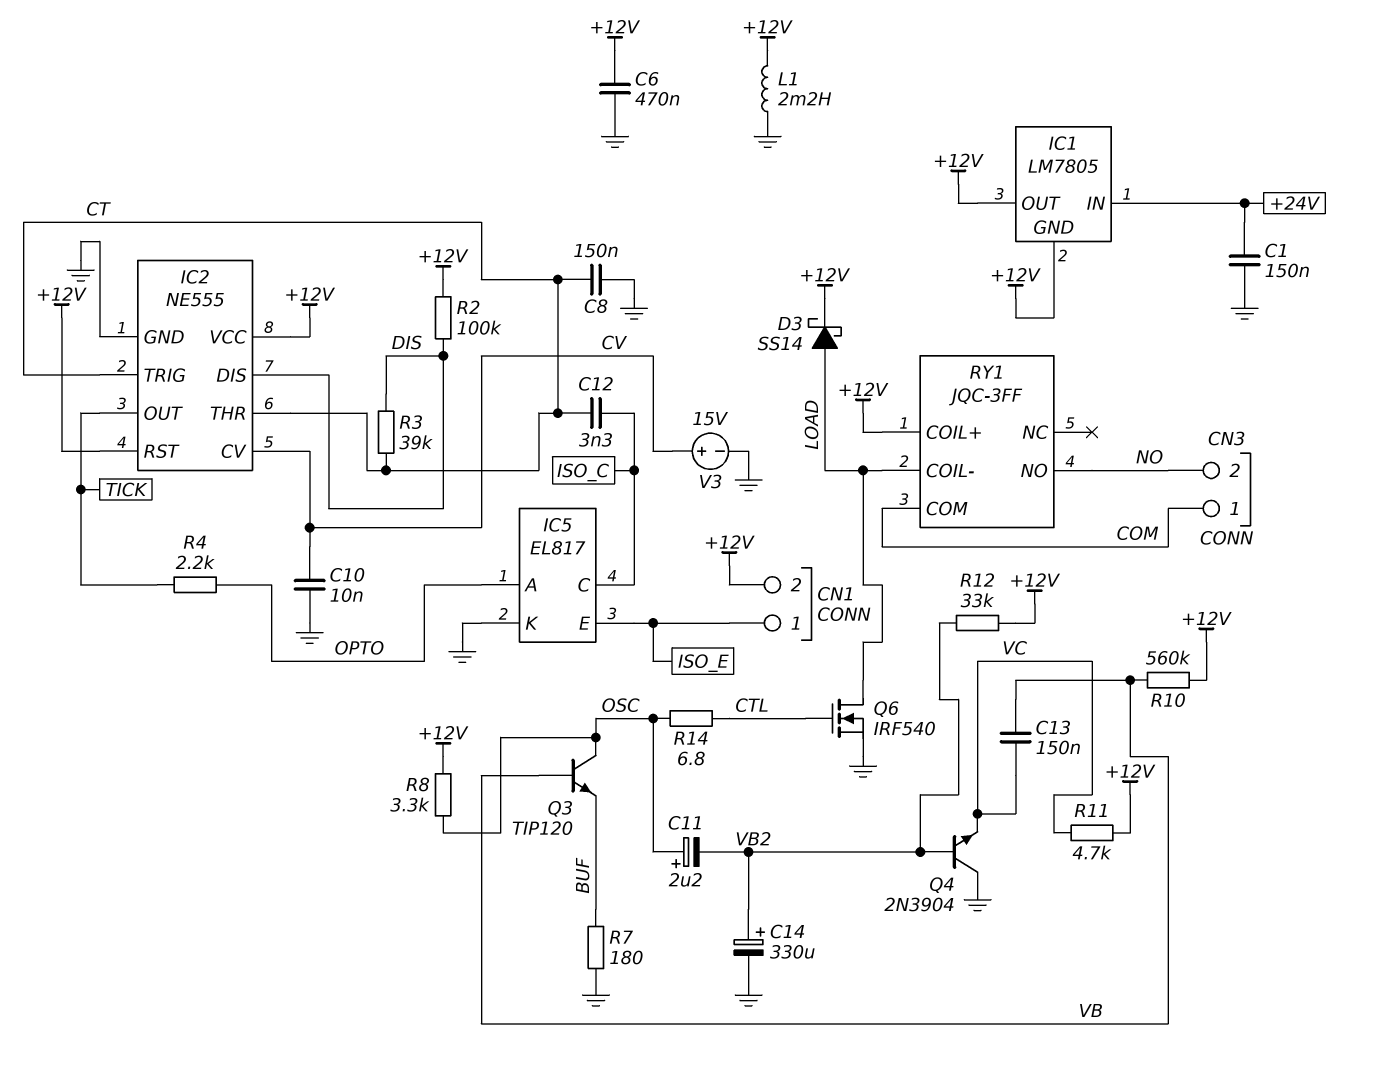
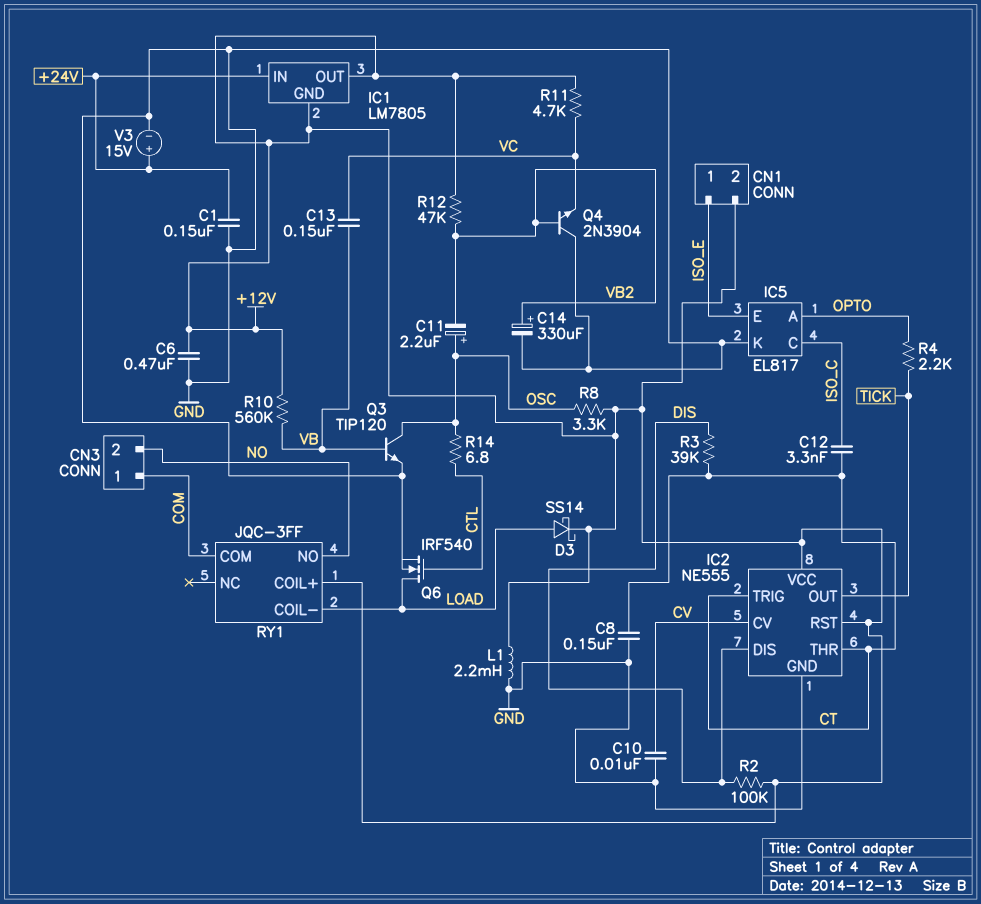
Q3: NPN TIP120 (B VB, C OSC, E BUF) -> NPN TIP120 (B VB, C OSC, E GND)
R7: 180 (BUF, GND) -> none
R12: 33k (+12V, VB2) -> 47k (+12V, VB2)
V3: 15V (plus CV, minus GND) -> 15V (plus +24V, minus GND)

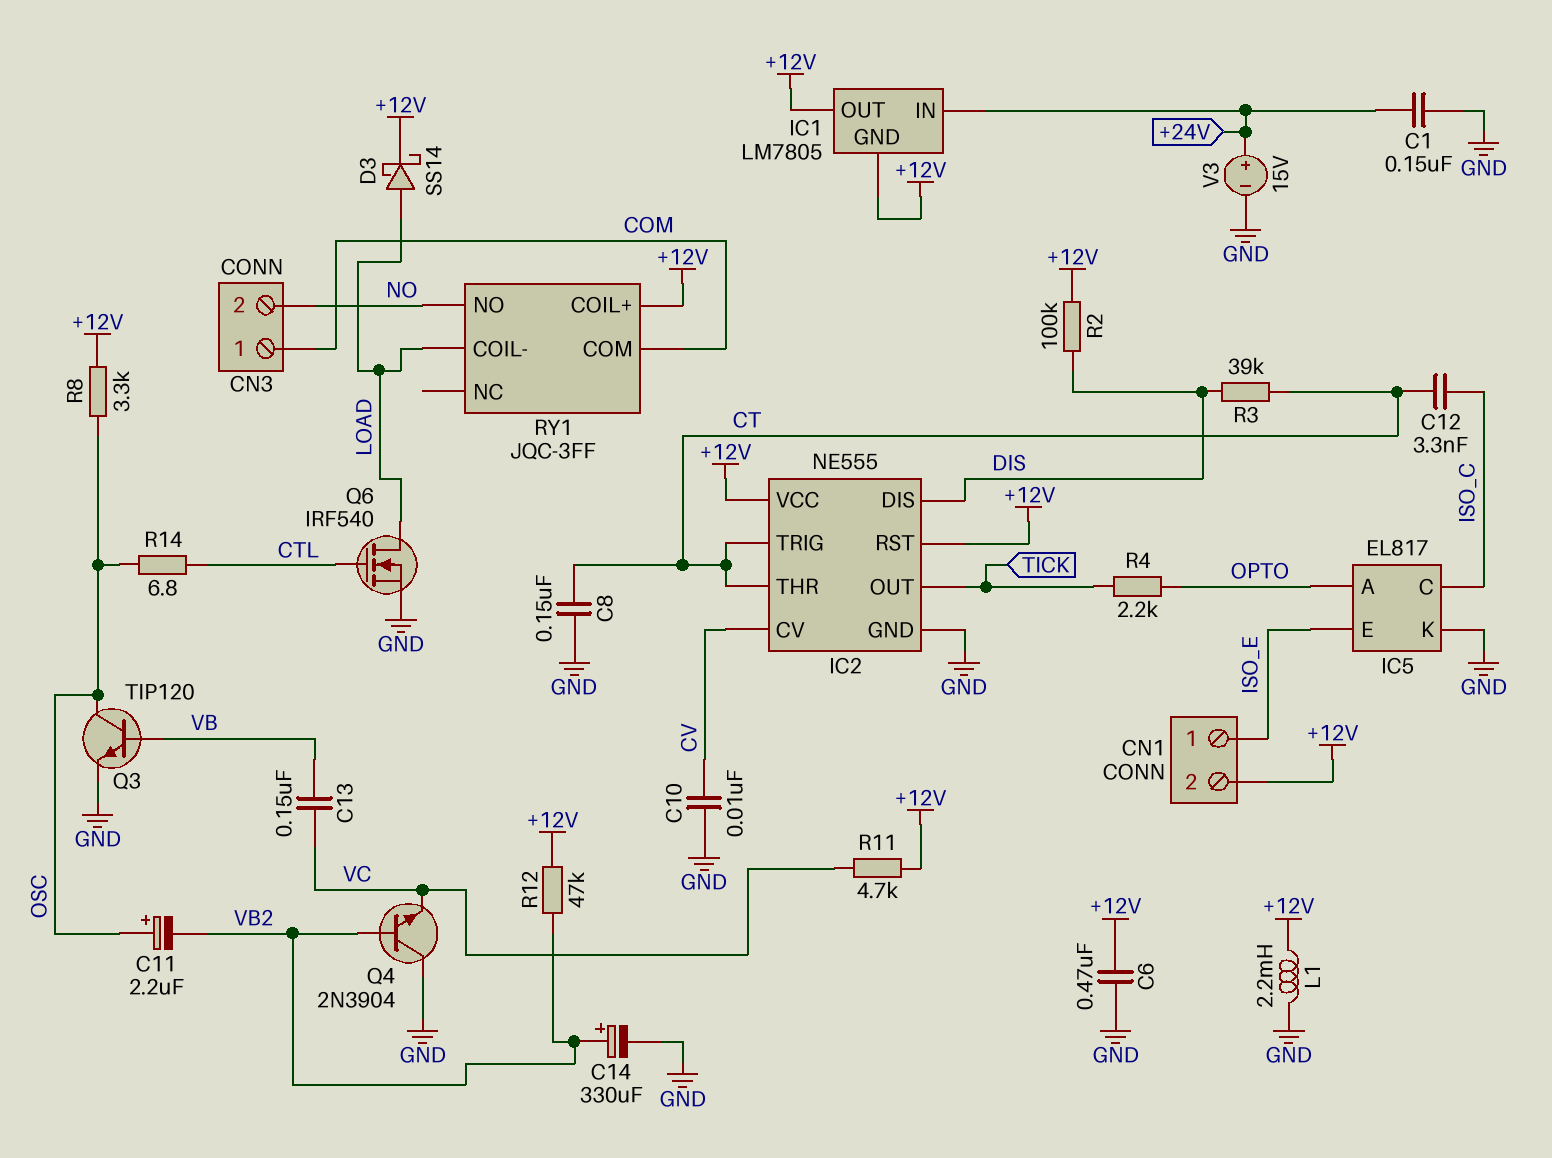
R10: 560k (+12V, VB) -> none

